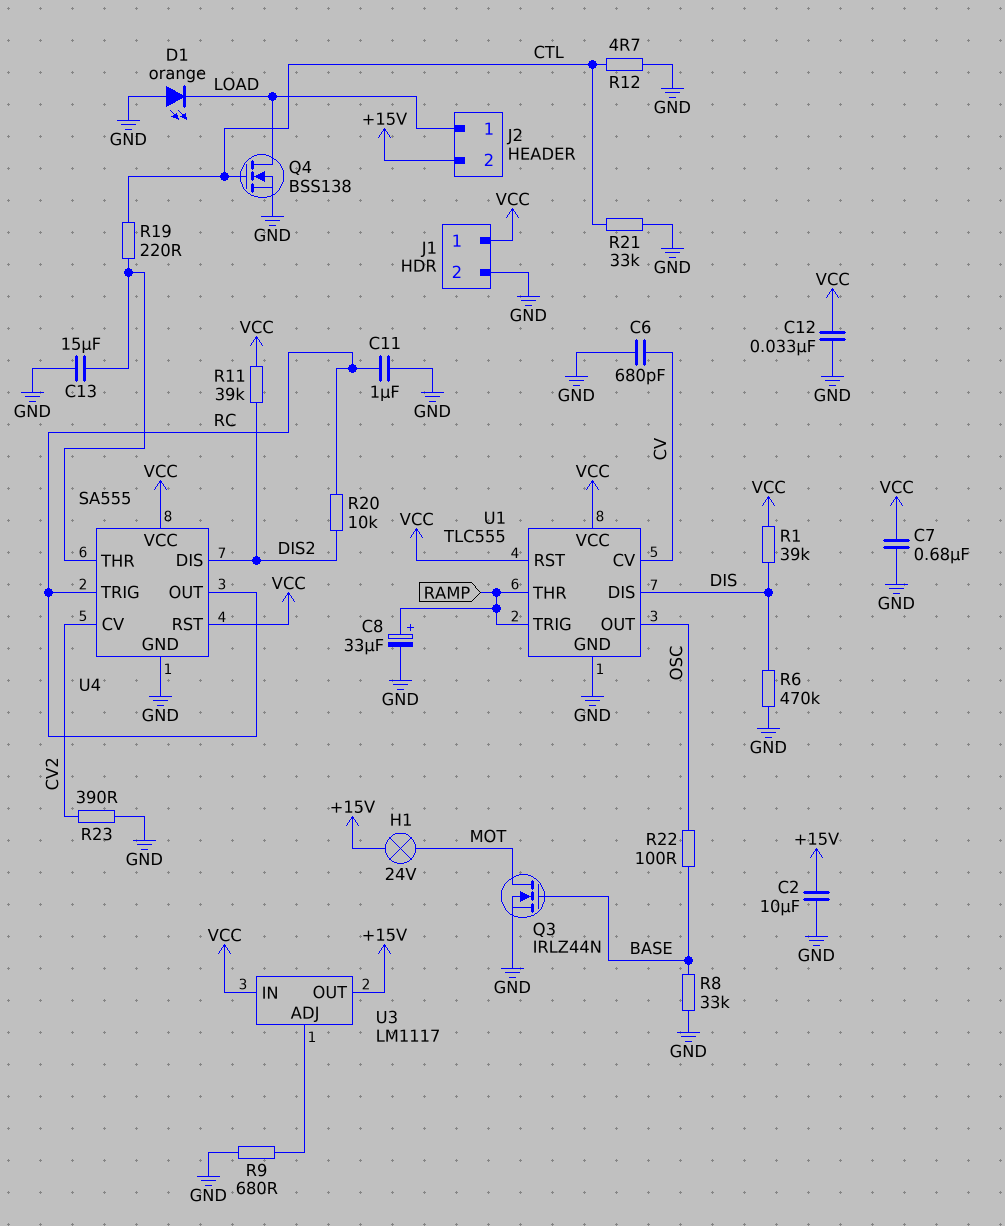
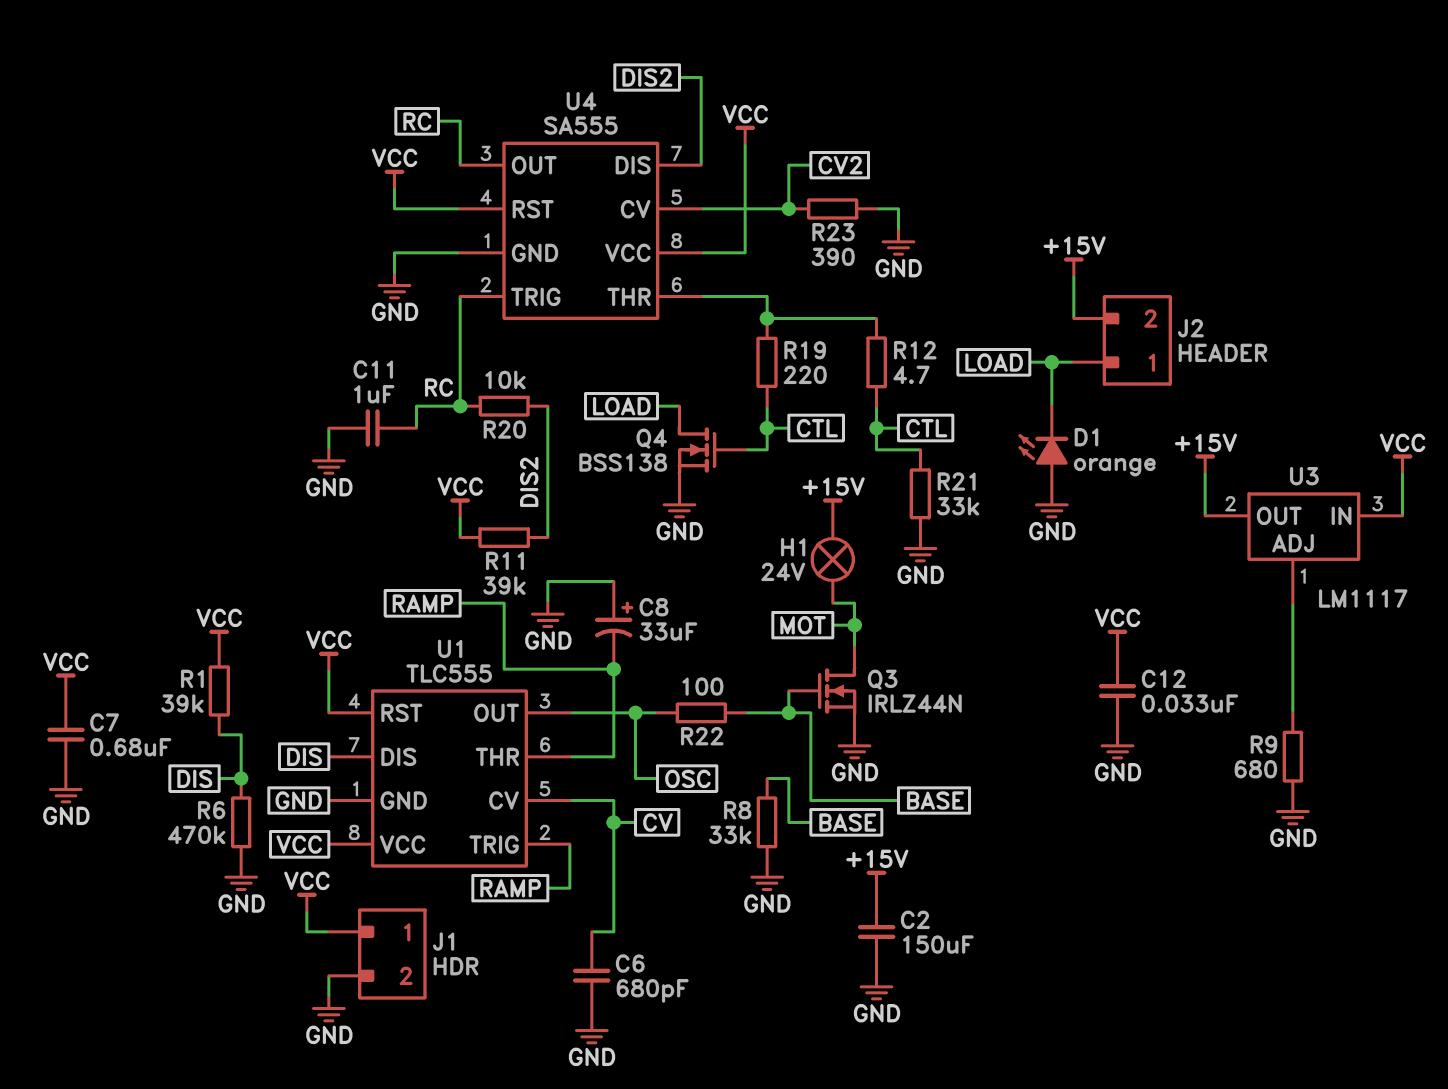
C2: 10uF (+15V, GND) -> 150uF (+15V, GND)
C8: 33uF (plus RAMP, minus GND) -> 33uF (plus GND, minus RAMP)
C13: 15uF (GND, U4/THR) -> none
R12: 4.7 (CTL, GND) -> 4.7 (CTL, U4/THR)

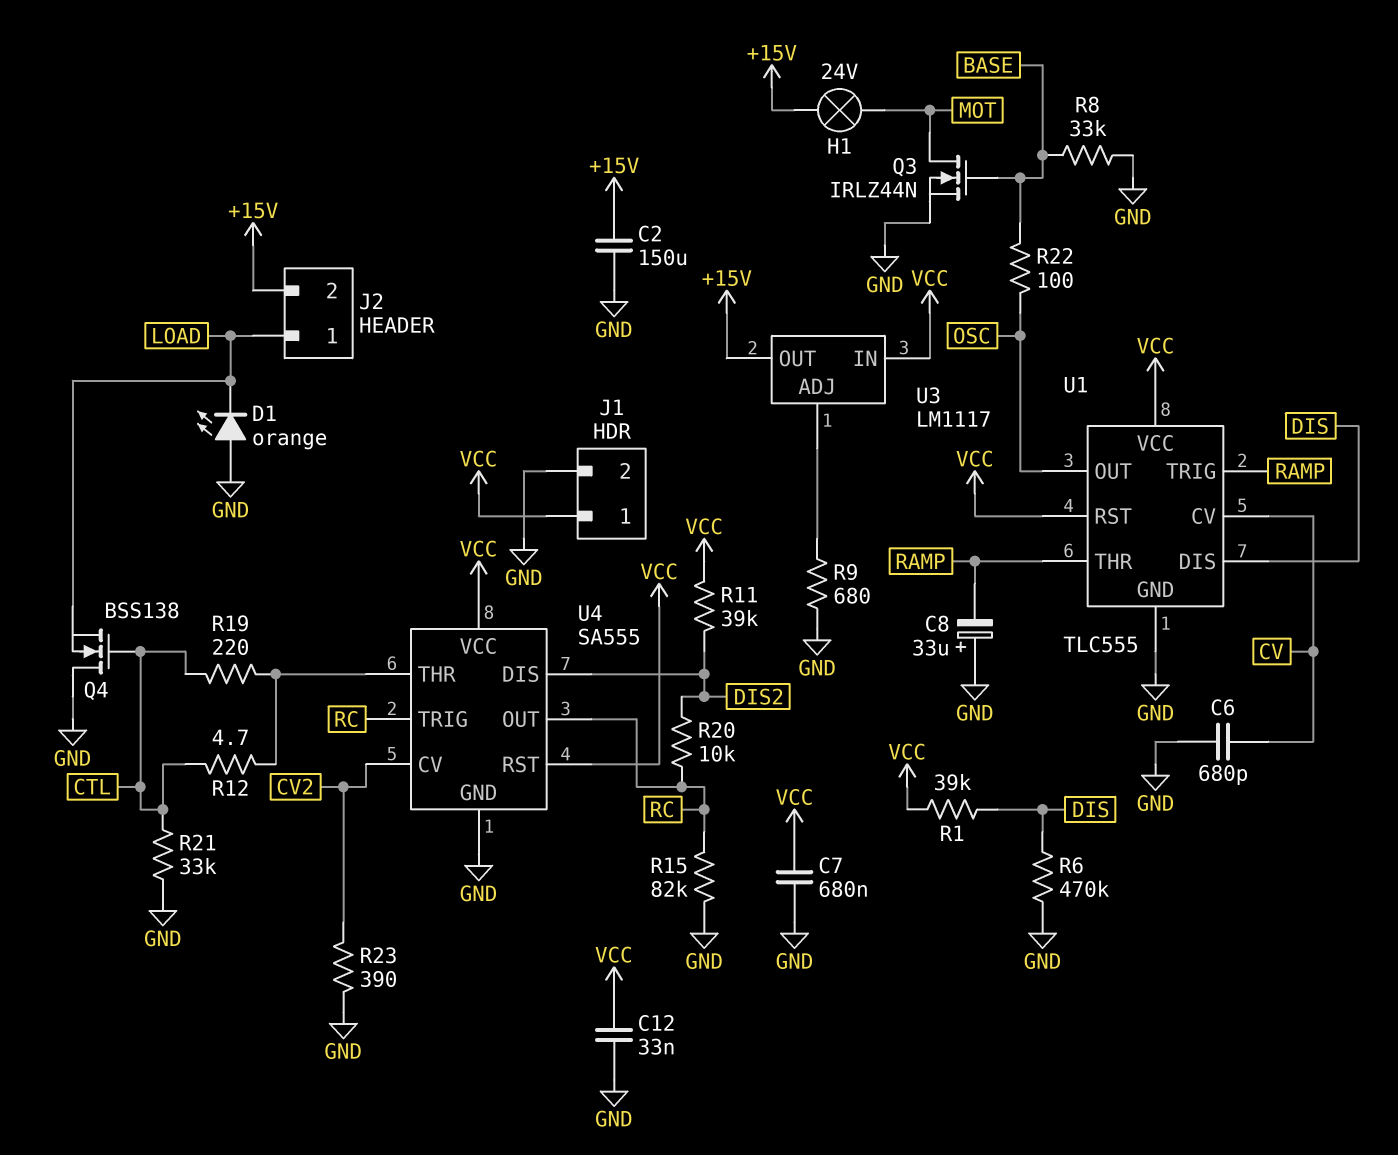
C11: 1uF (GND, RC) -> none
Q4: NMOS BSS138 (G CTL, D LOAD, S GND) -> NMOS BSS138 (G CTL, D GND, S LOAD)
R15: none -> 82k (GND, RC)

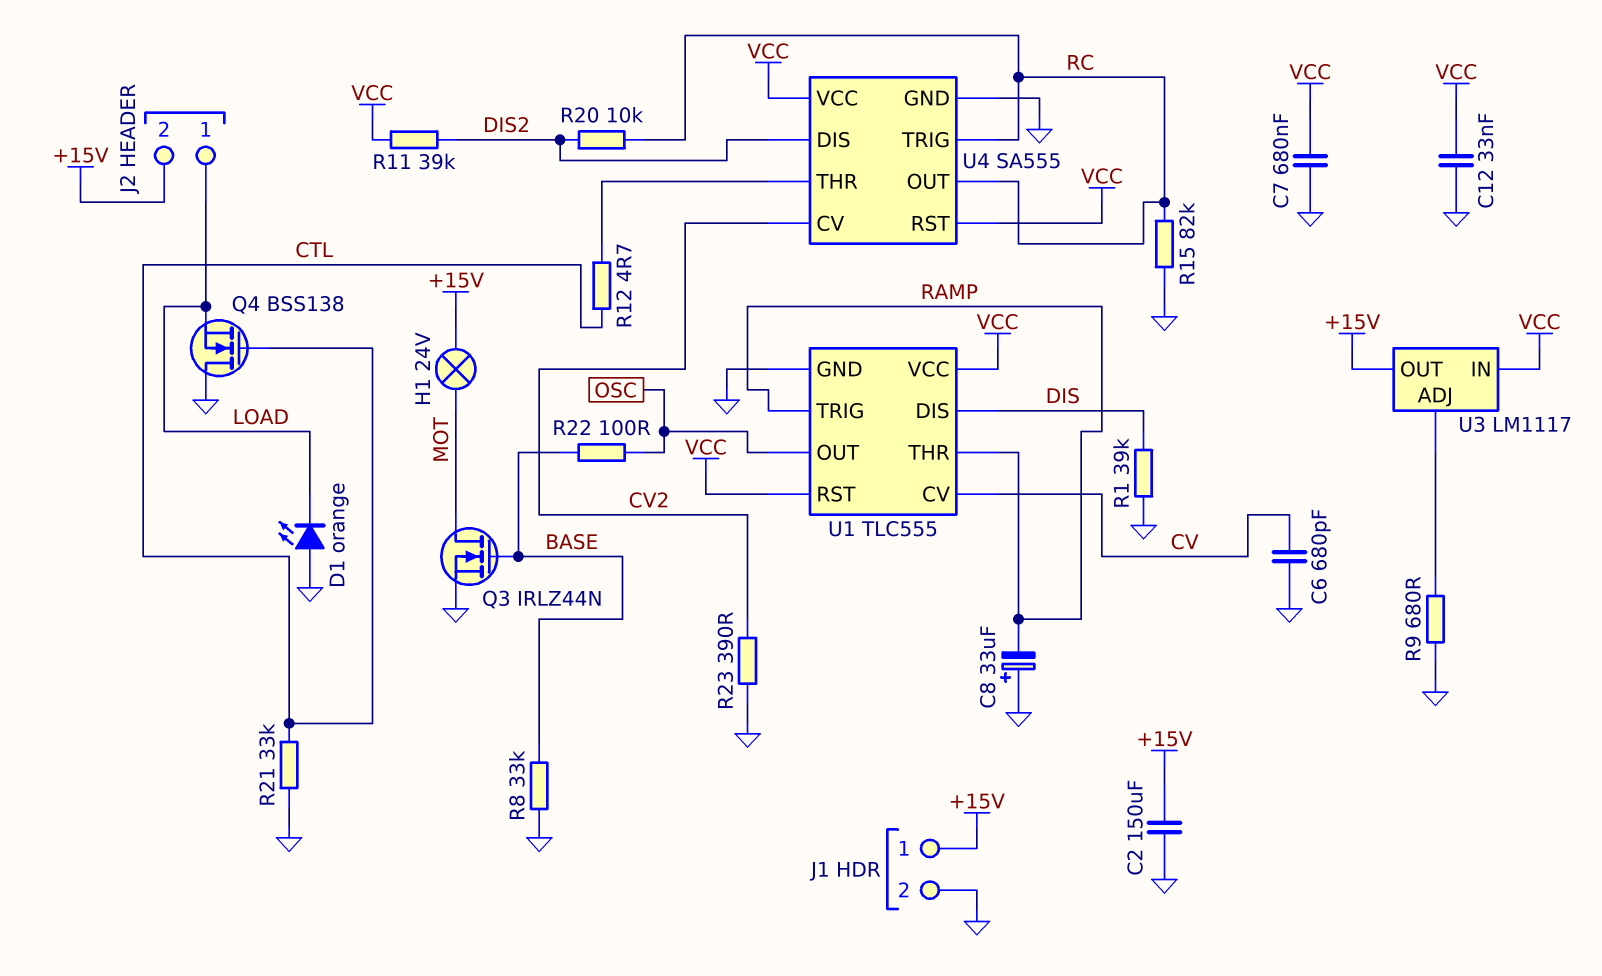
J1 pin 1: VCC -> +15V
R1: 39k (DIS, VCC) -> 39k (DIS, GND)
R6: 470k (DIS, GND) -> none
R19: 220 (CTL, U4/THR) -> none

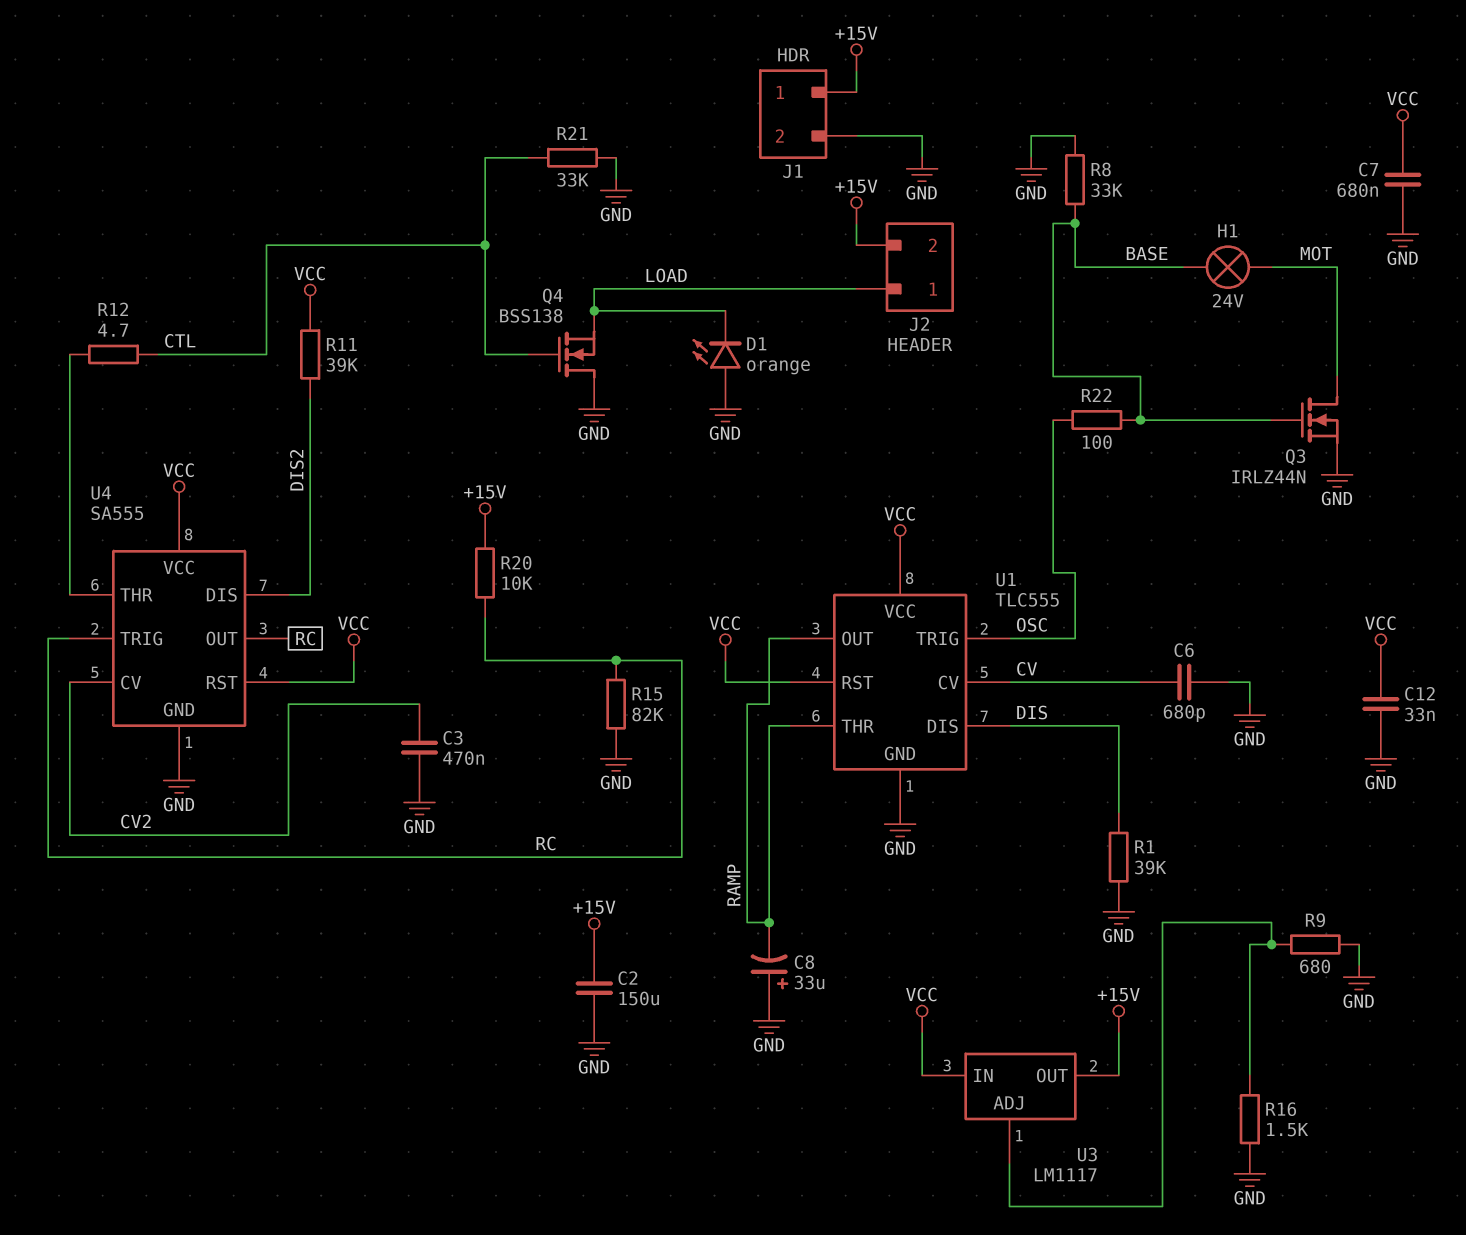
C3: none -> 470nF (CV2, GND)
H1: lamp 24V (+15V, MOT) -> lamp 24V (BASE, MOT)
R16: none -> 1.5k (GND, U3/ADJ)
R20: 10k (DIS2, RC) -> 10k (+15V, RC)
R23: 390 (CV2, GND) -> none
U1 pin OUT: OSC -> RAMP
U1 pin TRIG: RAMP -> OSC

